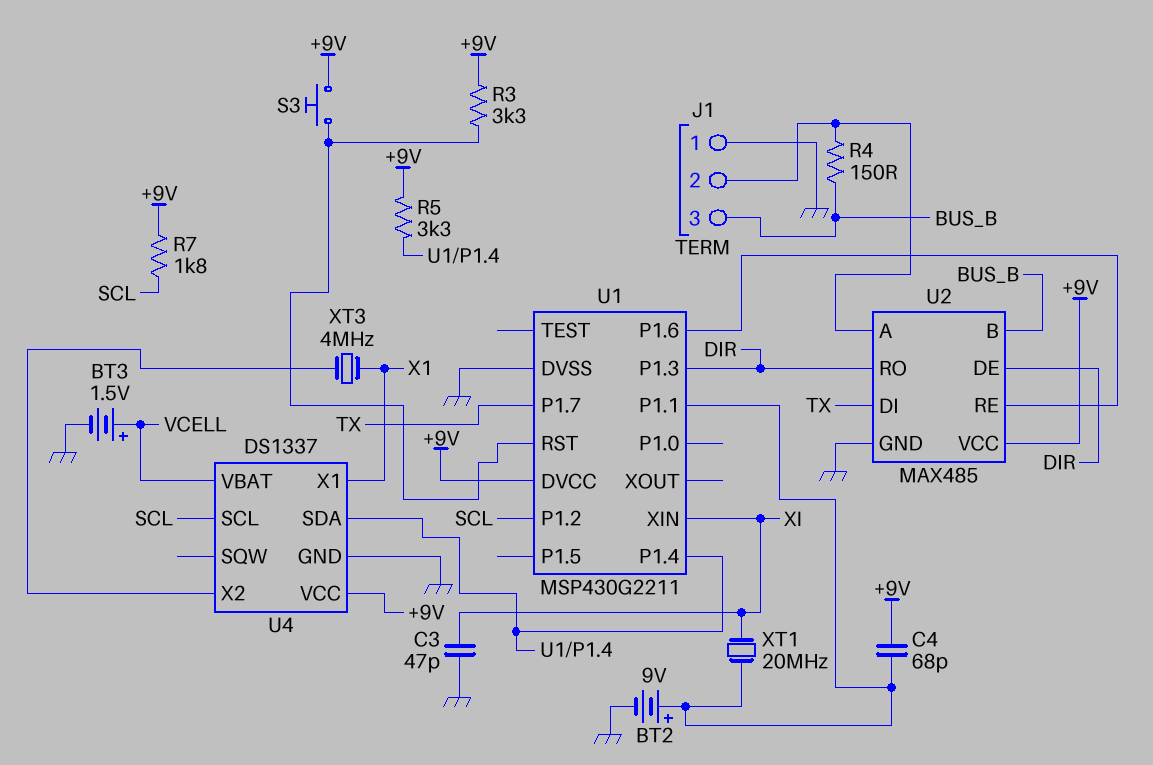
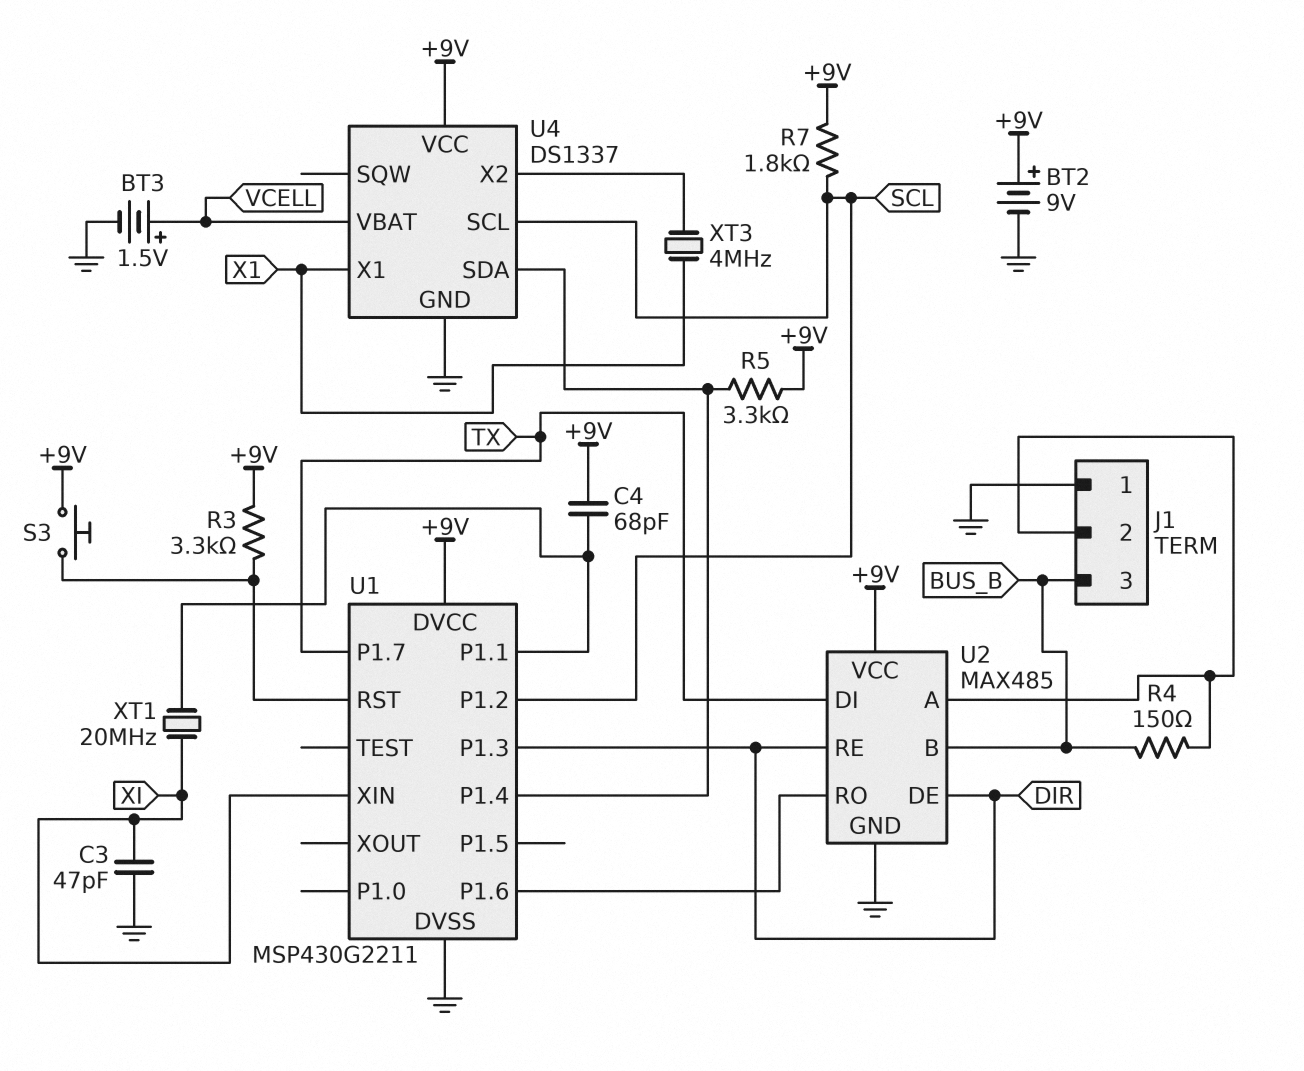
BT2: 9V (plus U1/P1.1, minus GND) -> 9V (plus +9V, minus GND)
U2 pin RE: U1/P1.6 -> DIR
U2 pin RO: DIR -> U1/P1.6

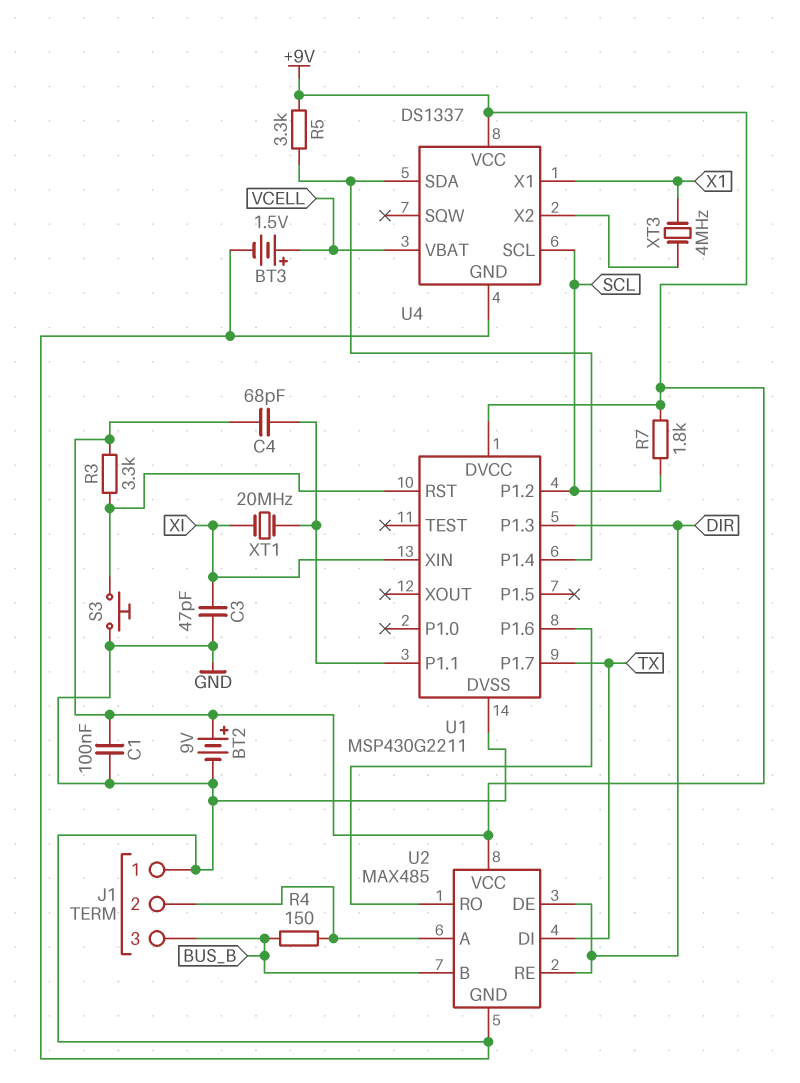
C1: none -> 100nF (+9V, GND)
S3: button (+9V, U1/RST) -> button (GND, U1/RST)

